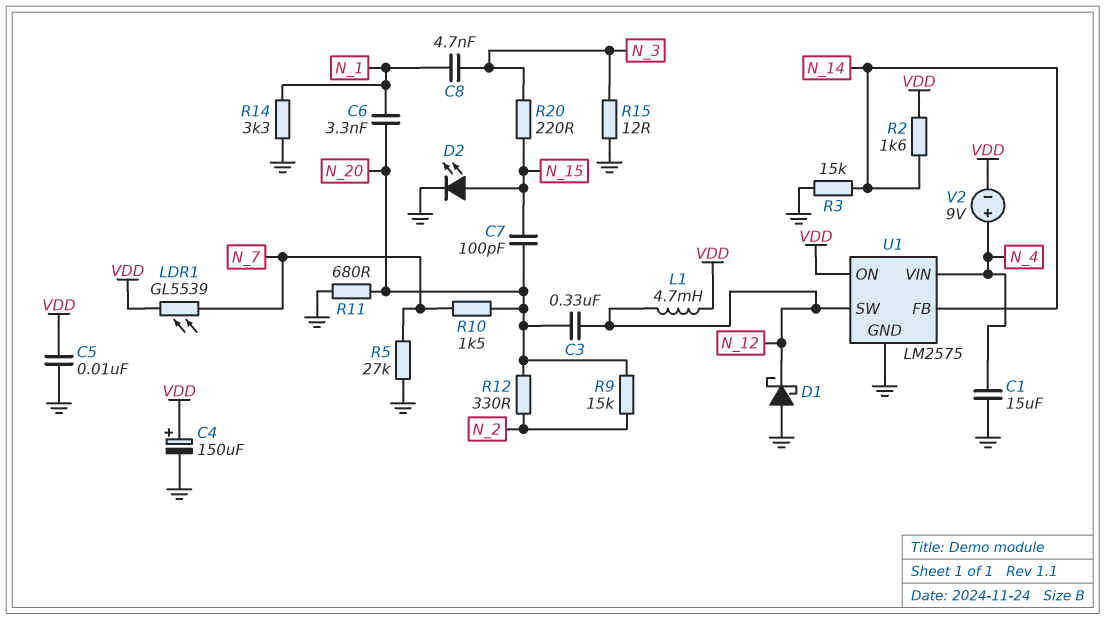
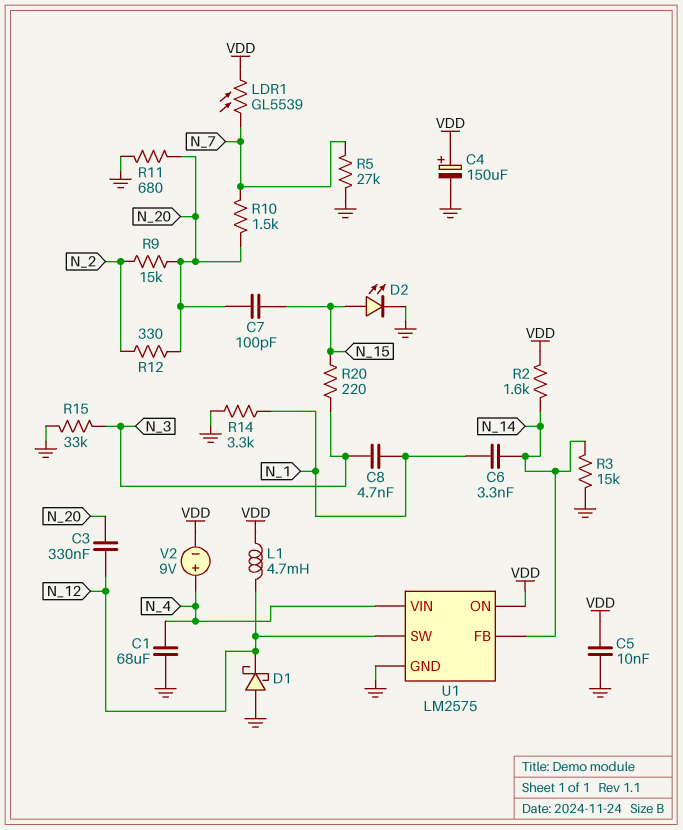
C1: 15uF (GND, N_4) -> 68uF (GND, N_4)
C6: 3.3nF (N_1, N_20) -> 3.3nF (N_1, N_14)
R15: 12 (GND, N_3) -> 33k (GND, N_3)

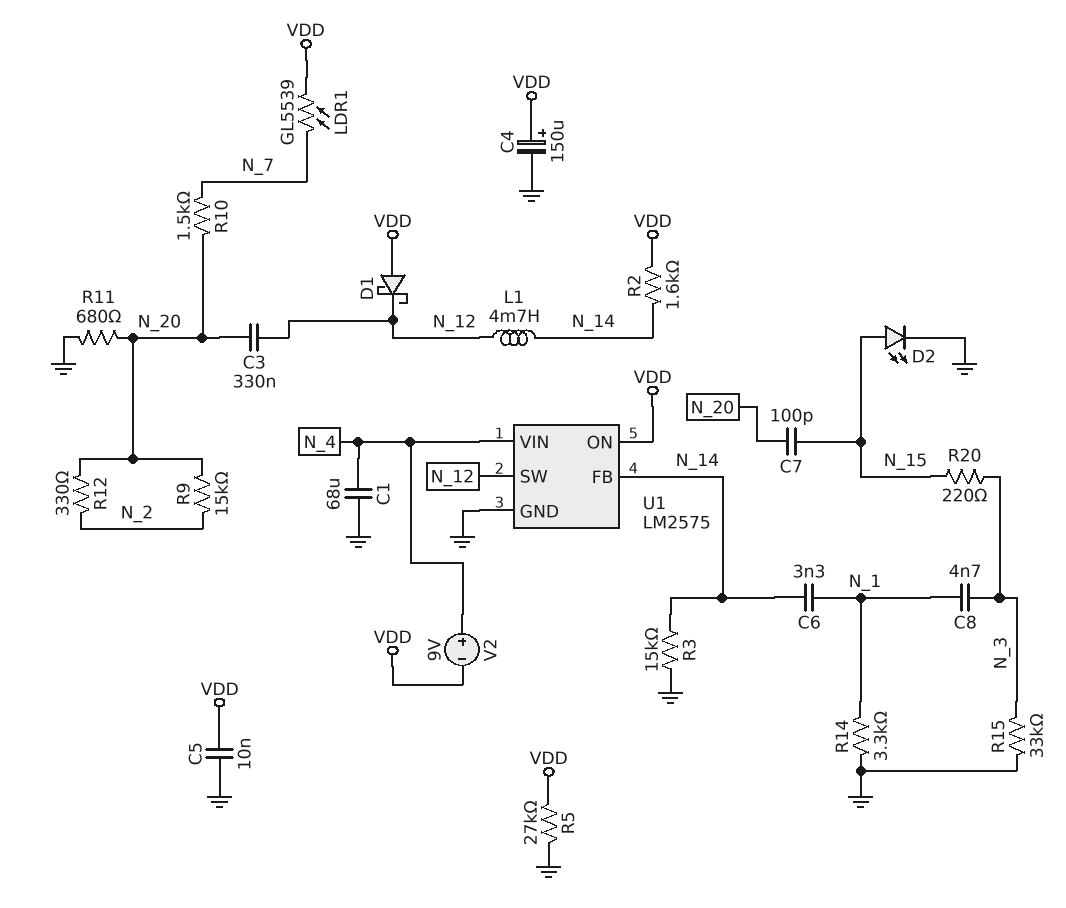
D1: schottky (A GND, K N_12) -> schottky (A VDD, K N_12)
L1: 4.7mH (N_12, VDD) -> 4.7mH (N_12, N_14)
R5: 27k (GND, N_7) -> 27k (GND, VDD)

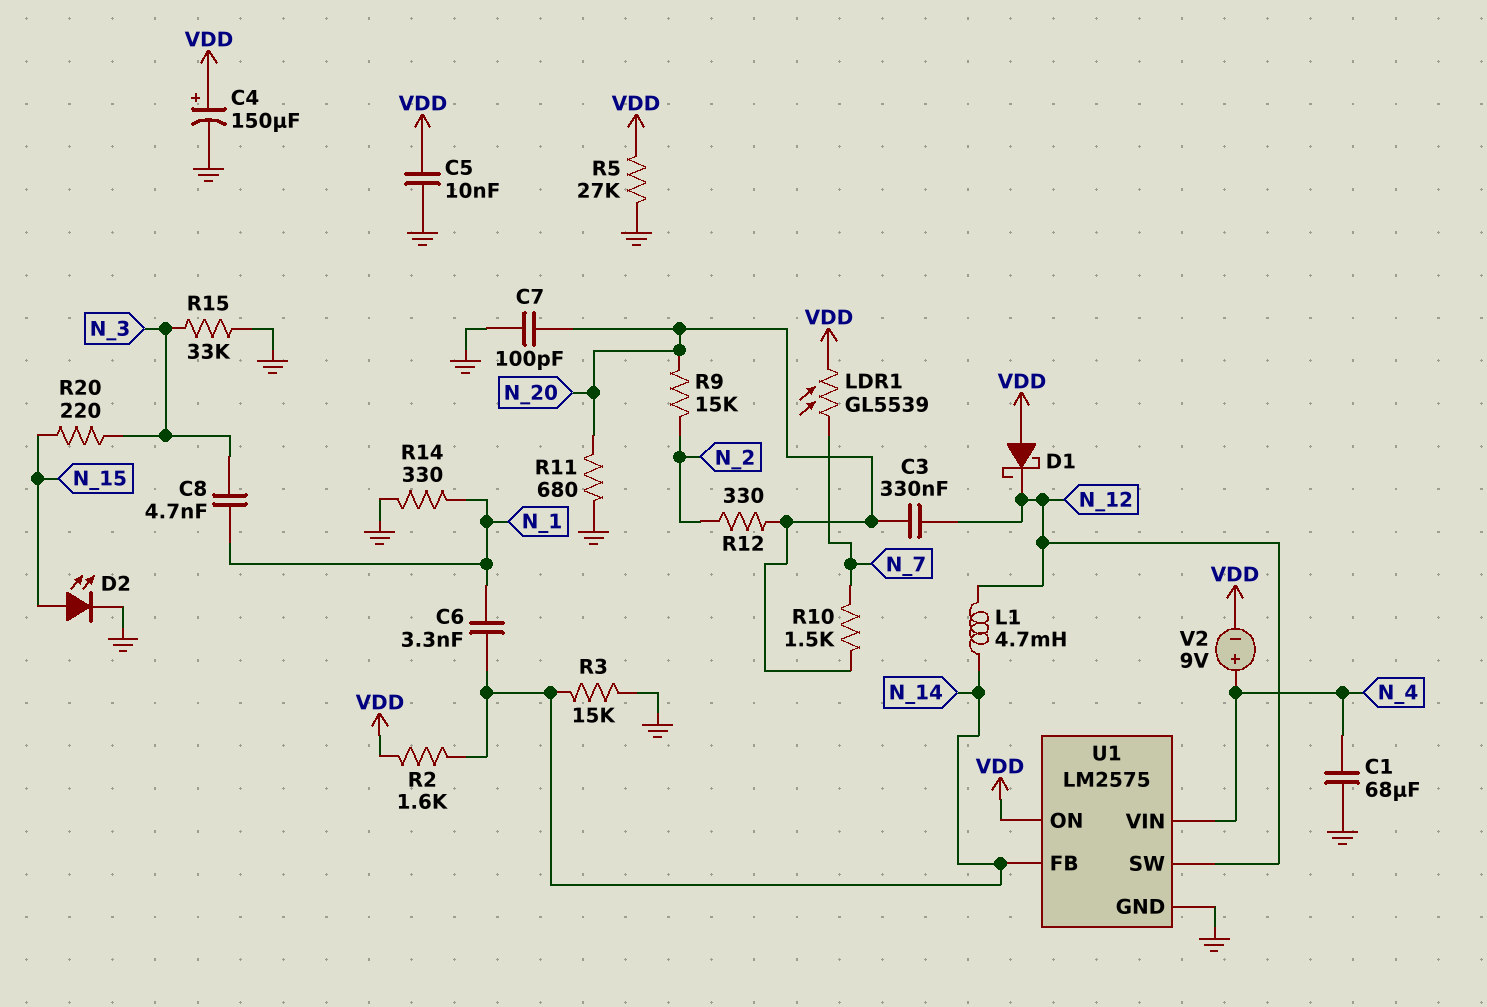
C7: 100pF (N_15, N_20) -> 100pF (GND, N_20)
R14: 3.3k (GND, N_1) -> 330 (GND, N_1)

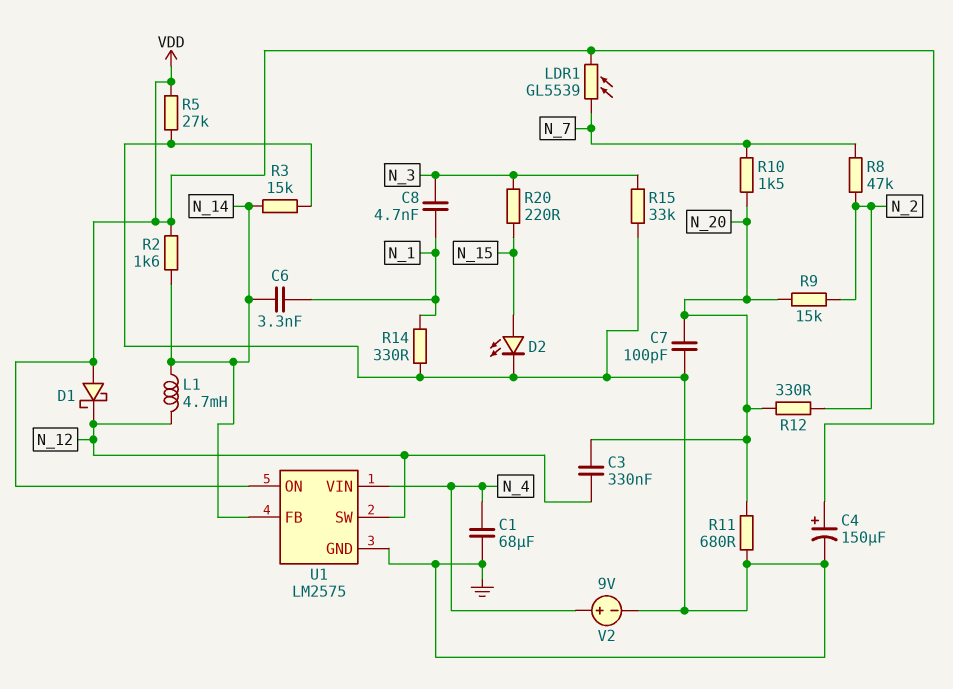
C5: 10nF (GND, VDD) -> none
R8: none -> 47k (N_2, N_7)
V2: 9V (plus N_4, minus VDD) -> 9V (plus N_4, minus GND)

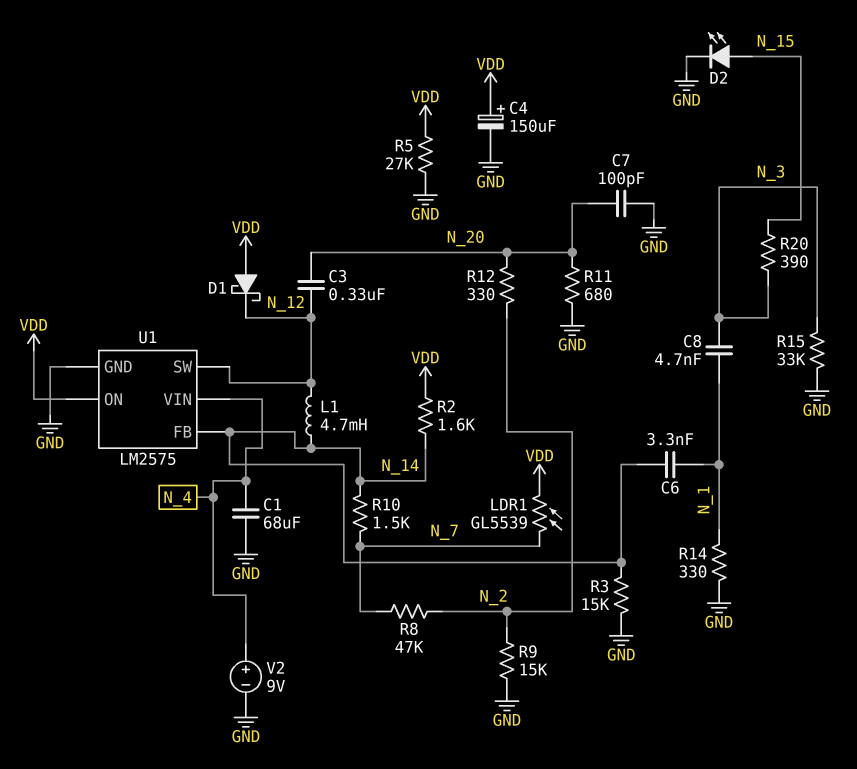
R9: 15k (N_2, N_20) -> 15k (GND, N_2)
R10: 1.5k (N_7, N_20) -> 1.5k (N_7, N_14)
R20: 220 (N_3, N_15) -> 390 (N_3, N_15)

